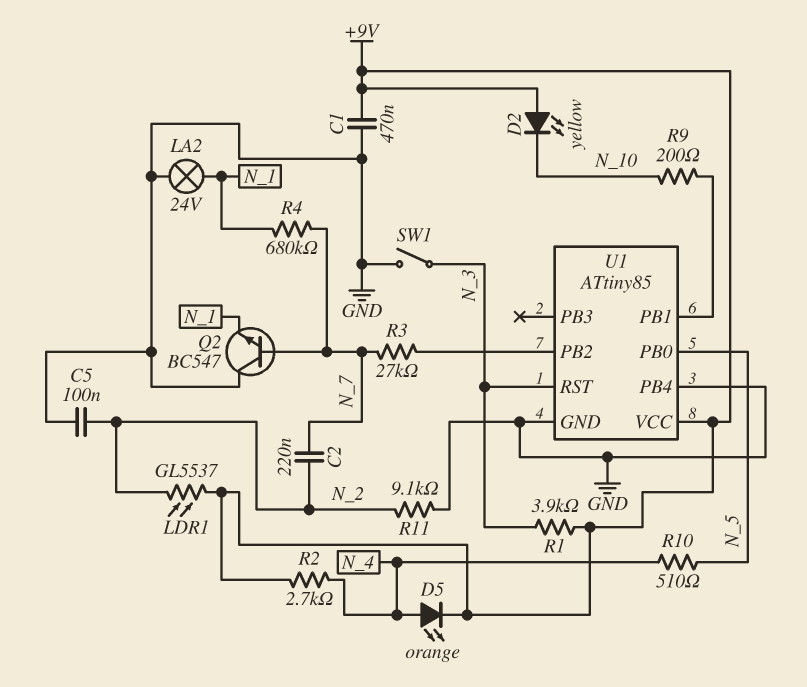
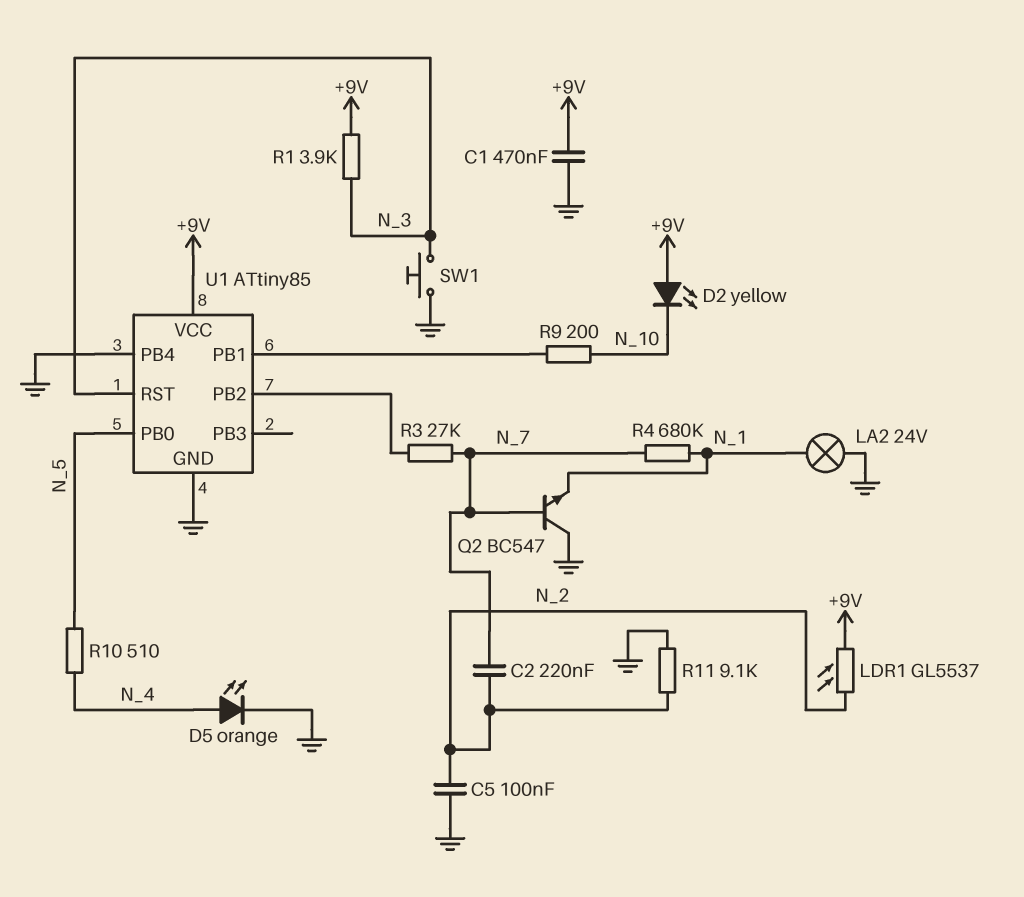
D5: LED orange (A N_4, K +9V) -> LED orange (A N_4, K GND)
R2: 2.7k (+9V, N_4) -> none
SW1: switch (GND, N_3) -> button (GND, N_3)

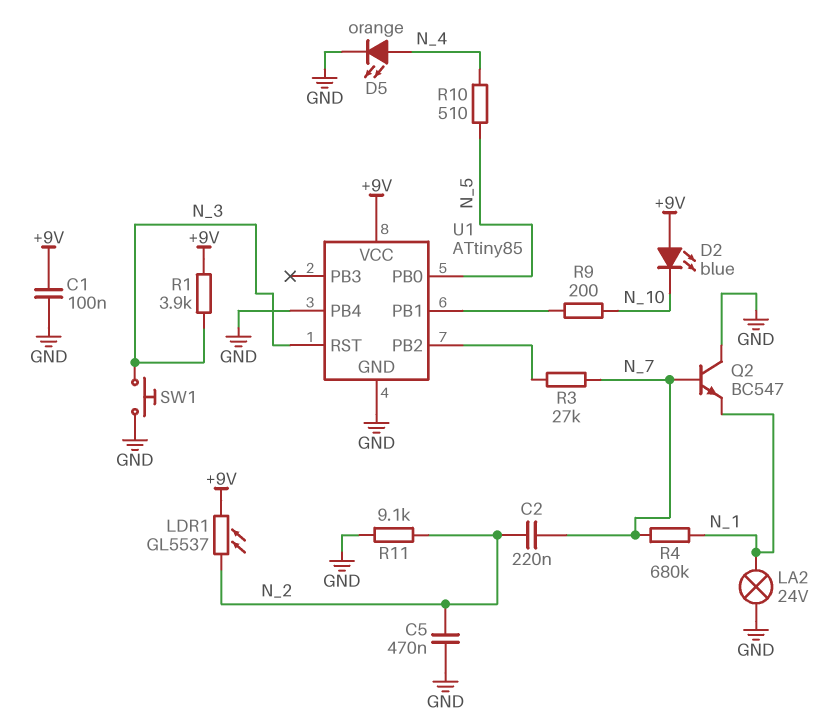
C1: 470nF (+9V, GND) -> 100nF (+9V, GND)
C5: 100nF (GND, N_2) -> 470nF (GND, N_2)
D2: LED yellow (A +9V, K N_10) -> LED blue (A +9V, K N_10)

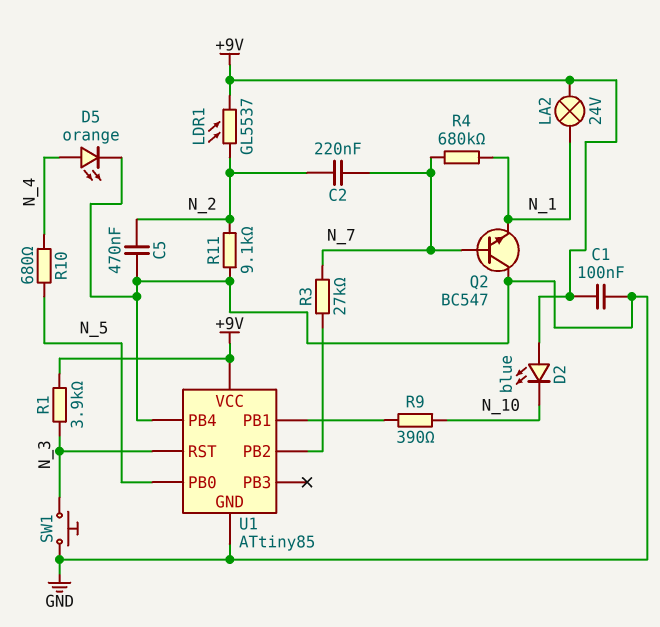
LA2: lamp 24V (GND, N_1) -> lamp 24V (+9V, N_1)
R9: 200 (N_10, U1/PB1) -> 390 (N_10, U1/PB1)
R10: 510 (N_4, N_5) -> 680 (N_4, N_5)

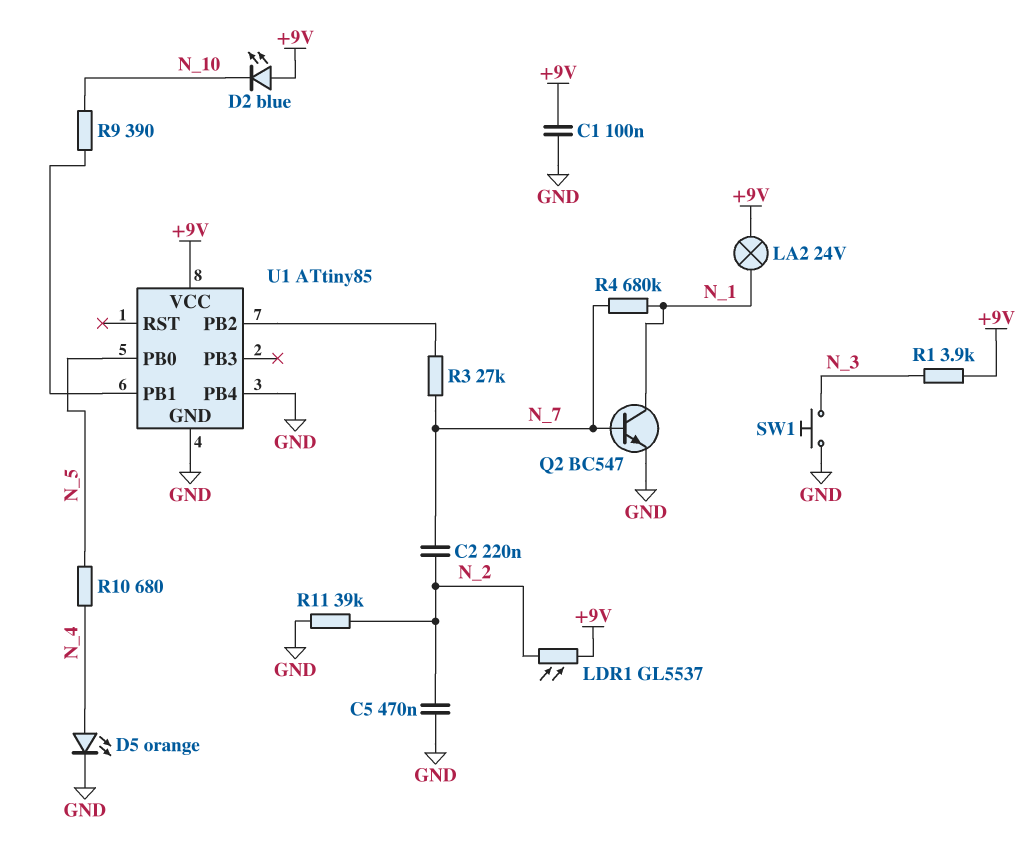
Q2: NPN BC547 (B N_7, C GND, E N_1) -> NPN BC547 (B N_7, C N_1, E GND)
R11: 9.1k (GND, N_2) -> 39k (GND, N_2)
U1 pin RST: N_3 -> none

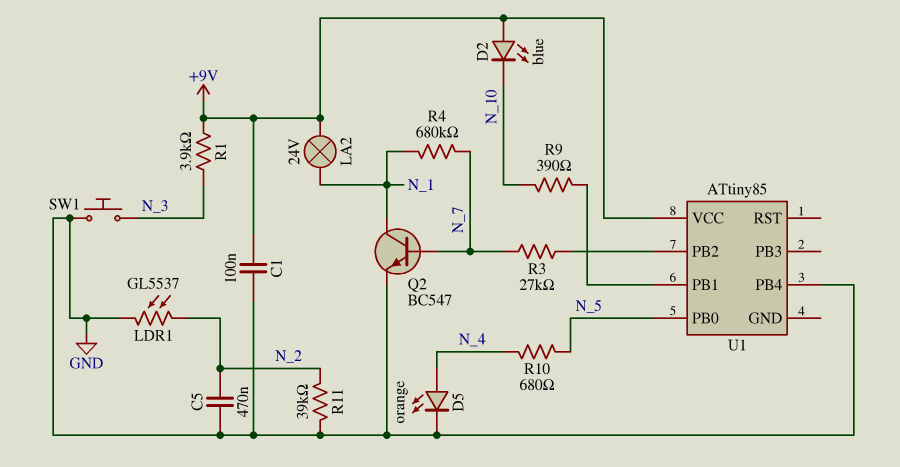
C2: 220nF (N_2, N_7) -> none
LDR1: GL5537 (+9V, N_2) -> GL5537 (GND, N_2)
U1 pin GND: GND -> none

